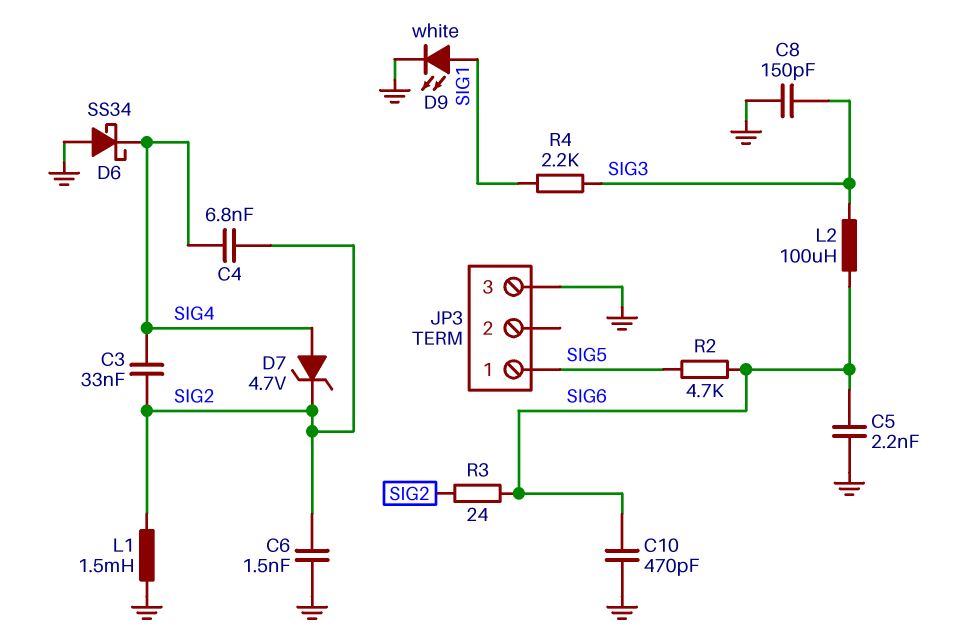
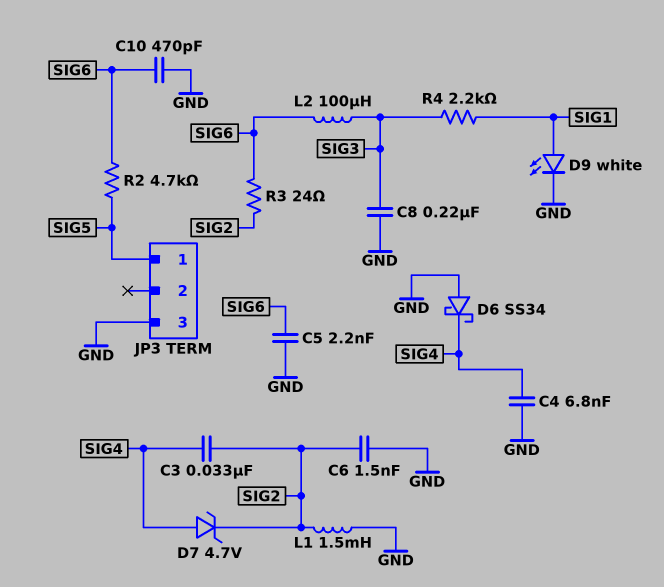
C4: 6.8nF (SIG2, SIG4) -> 6.8nF (GND, SIG4)
C8: 150pF (GND, SIG3) -> 220nF (GND, SIG3)

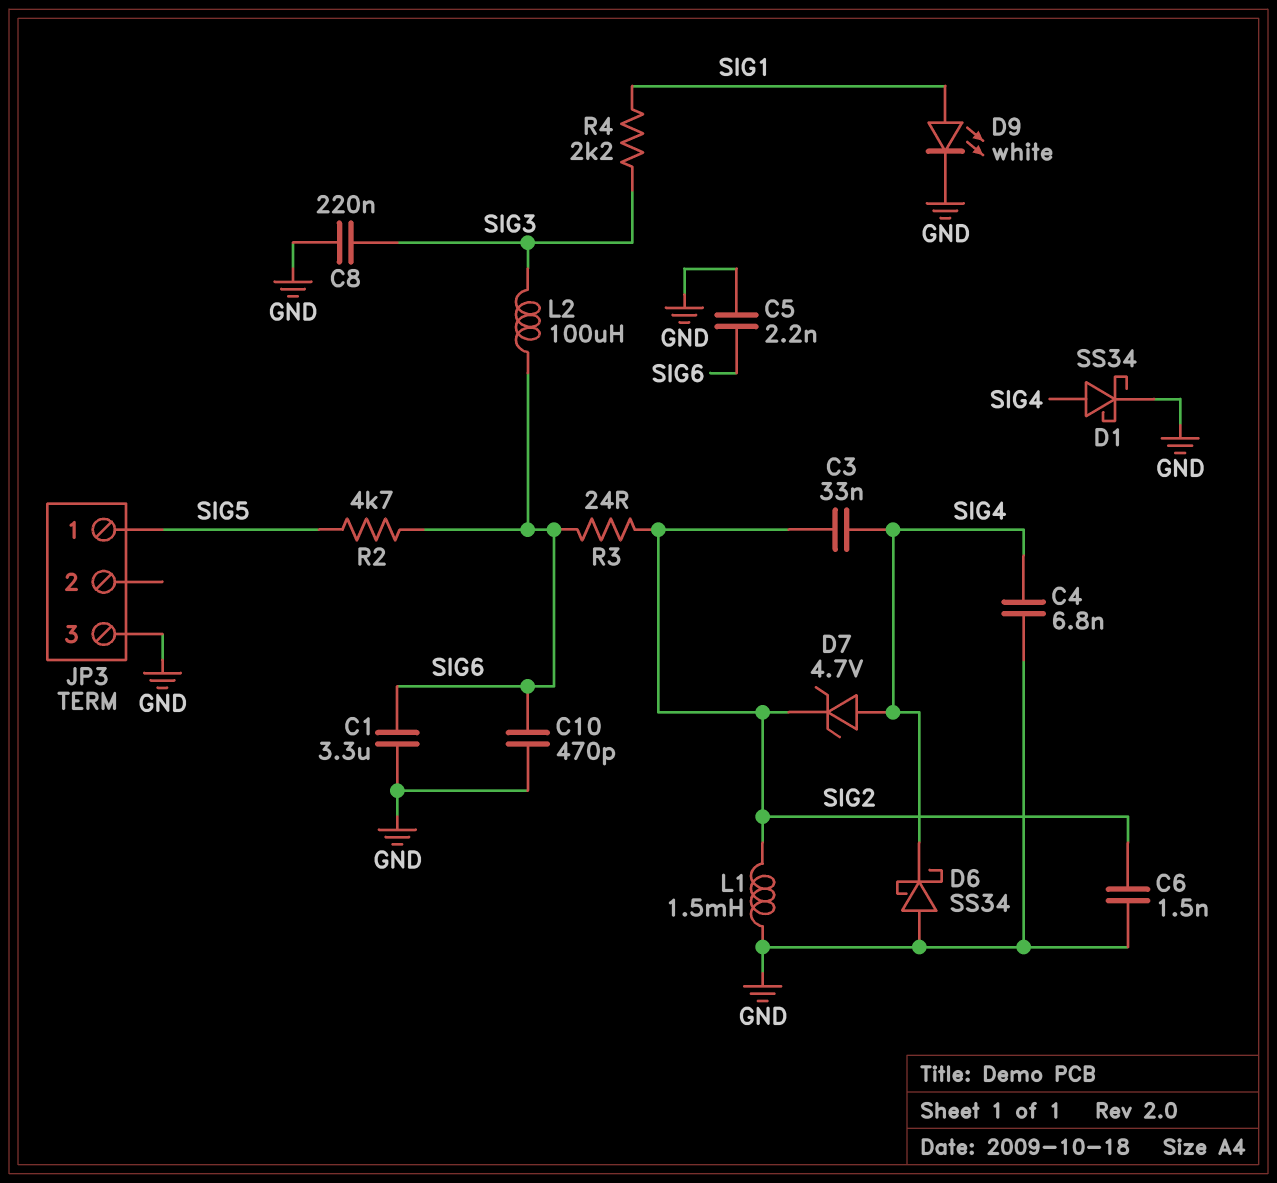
C1: none -> 3.3uF (GND, SIG6)
D1: none -> schottky SS34 (A SIG4, K GND)

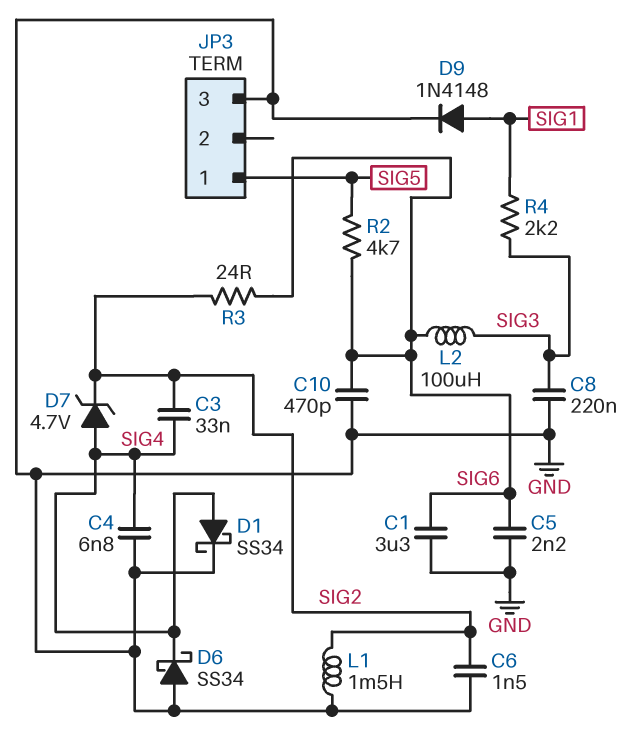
D9: LED white (A SIG1, K GND) -> diode 1N4148 (A SIG1, K GND)

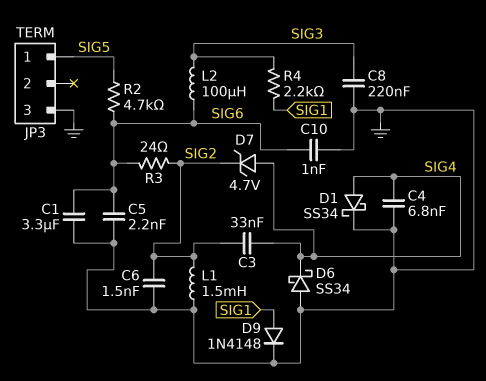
C10: 470pF (GND, SIG6) -> 1nF (GND, SIG6)

